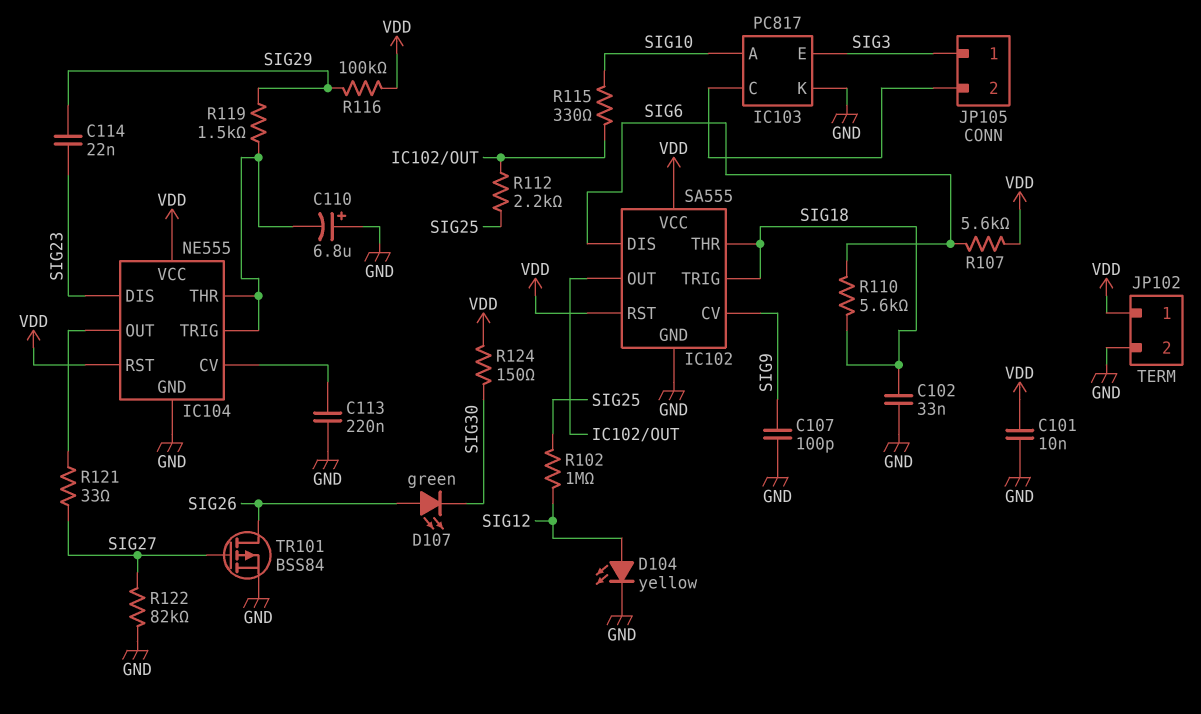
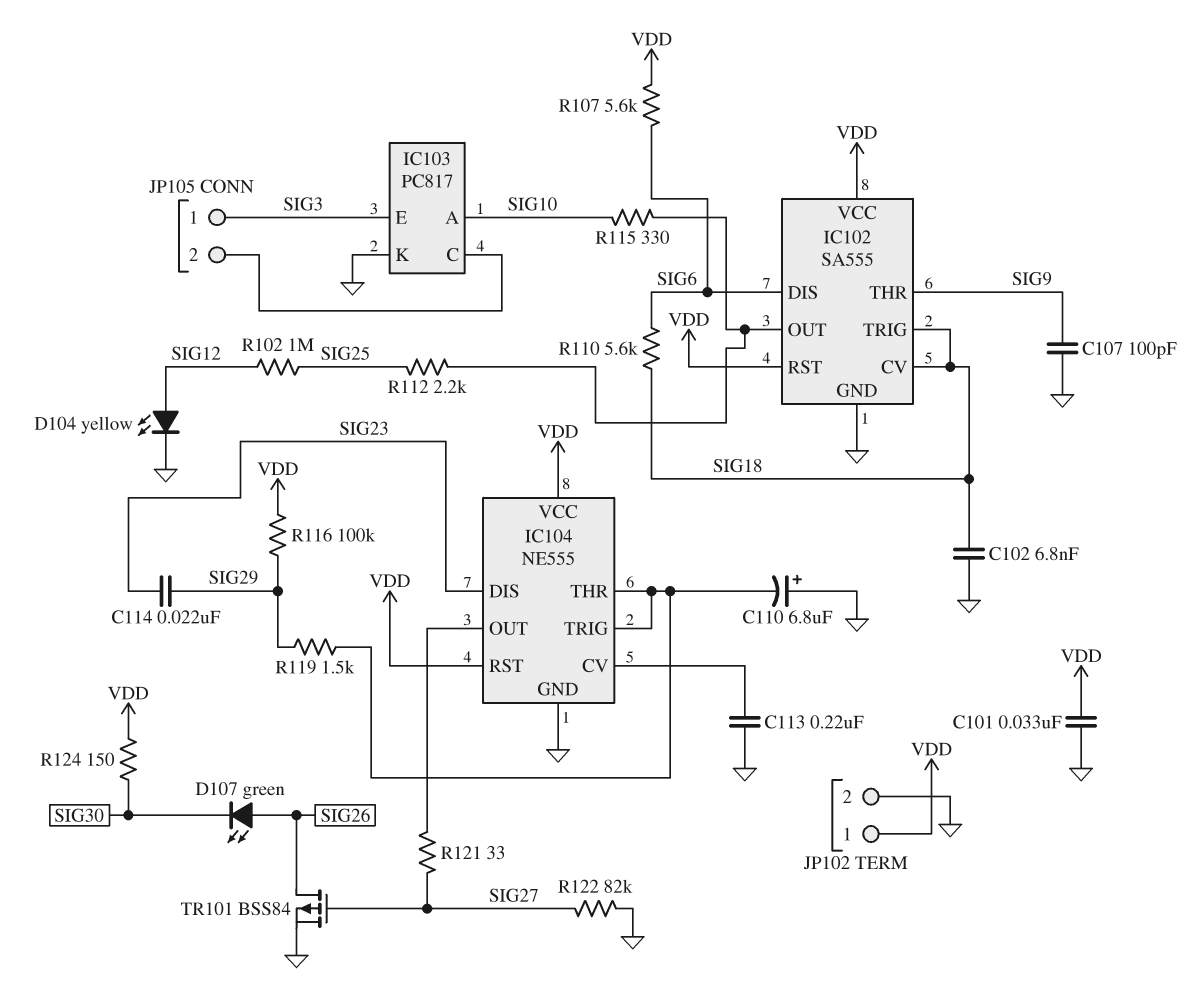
C101: 10nF (GND, VDD) -> 33nF (GND, VDD)
C102: 33nF (GND, SIG18) -> 6.8nF (GND, SIG18)
IC102 pin CV: SIG9 -> SIG18
IC102 pin THR: SIG18 -> SIG9

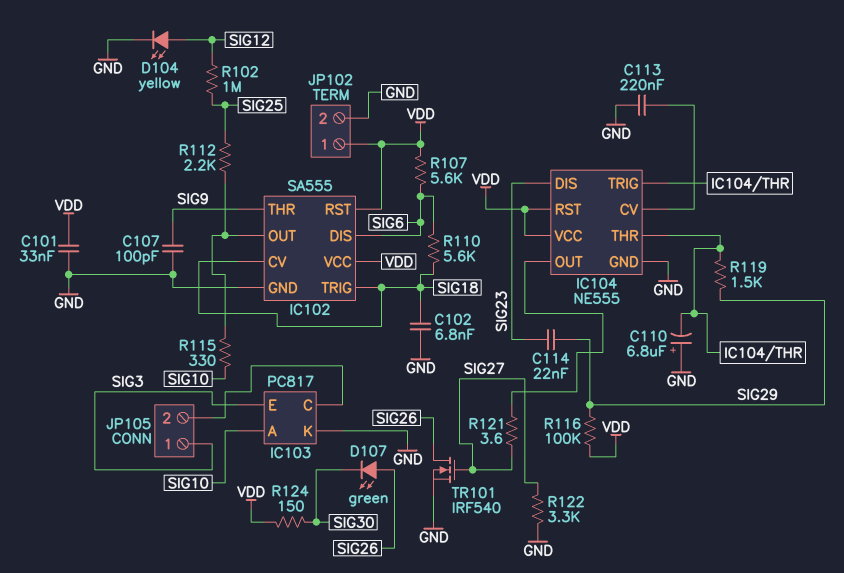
R121: 33 (IC104/OUT, SIG27) -> 3.6 (IC104/OUT, SIG27)
R122: 82k (GND, SIG27) -> 3.3k (GND, SIG27)
TR101: PMOS BSS84 (G SIG27, D SIG26, S GND) -> NMOS IRF540 (G SIG27, D SIG26, S GND)

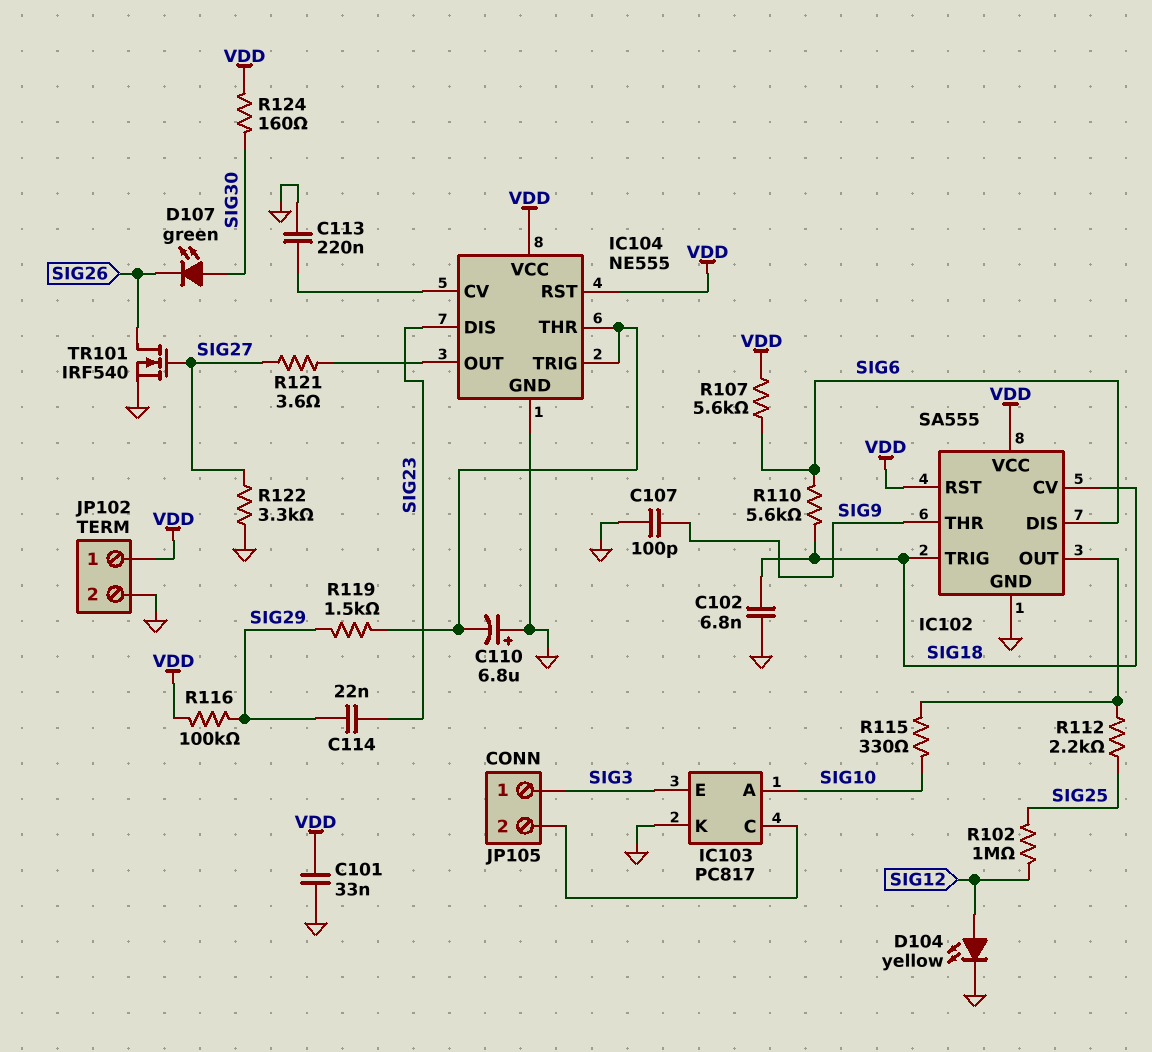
D107: LED green (A SIG26, K SIG30) -> LED green (A SIG30, K SIG26)
R124: 150 (SIG30, VDD) -> 160 (SIG30, VDD)

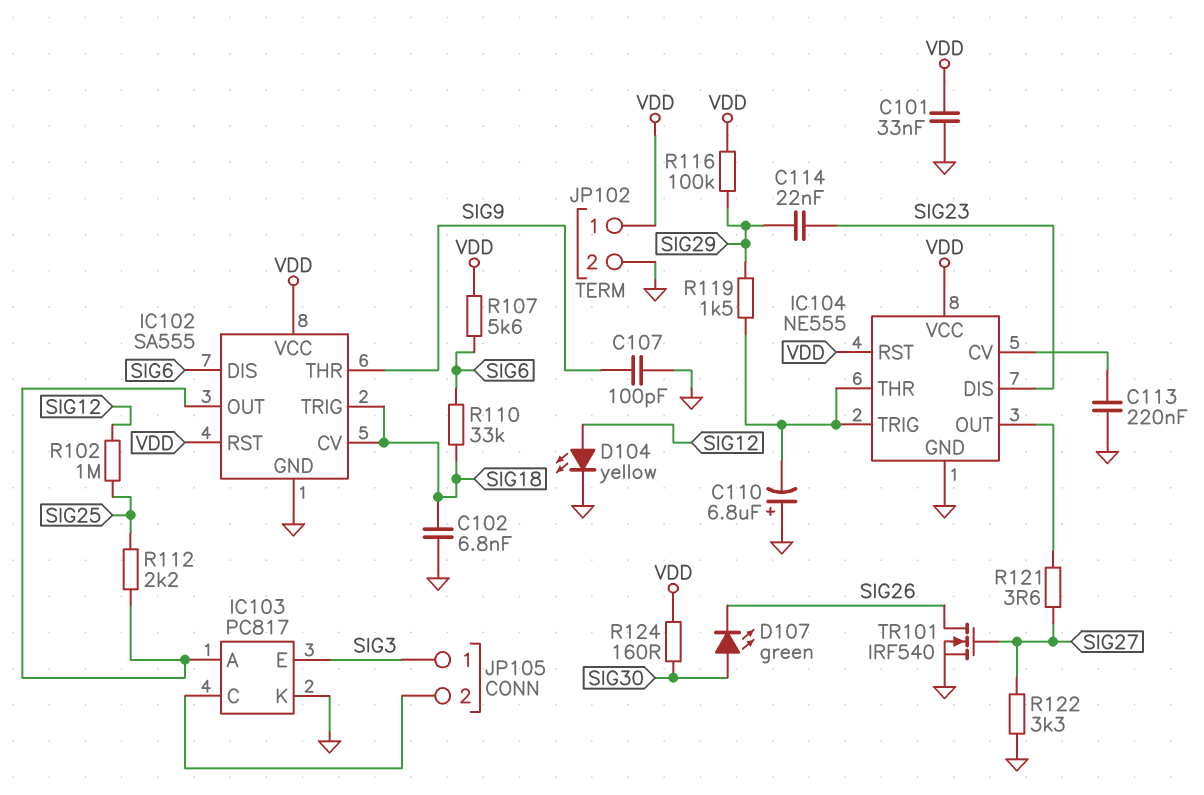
IC103 pin A: SIG10 -> IC102/OUT
R110: 5.6k (SIG6, SIG18) -> 33k (SIG6, SIG18)
R115: 330 (IC102/OUT, SIG10) -> none

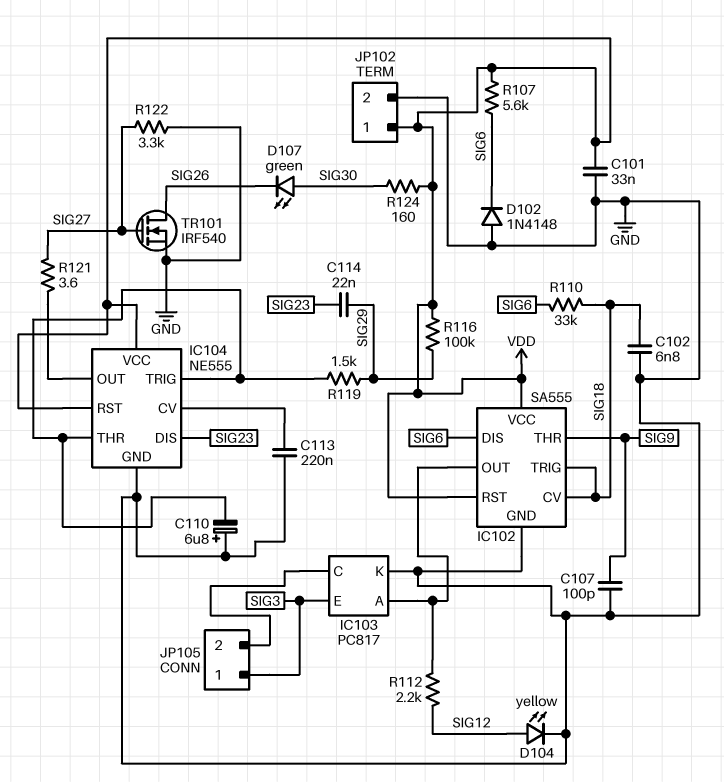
D102: none -> diode 1N4148 (A GND, K SIG6)
R102: 1M (SIG12, SIG25) -> none
R112: 2.2k (IC102/OUT, SIG25) -> 2.2k (IC102/OUT, SIG12)

